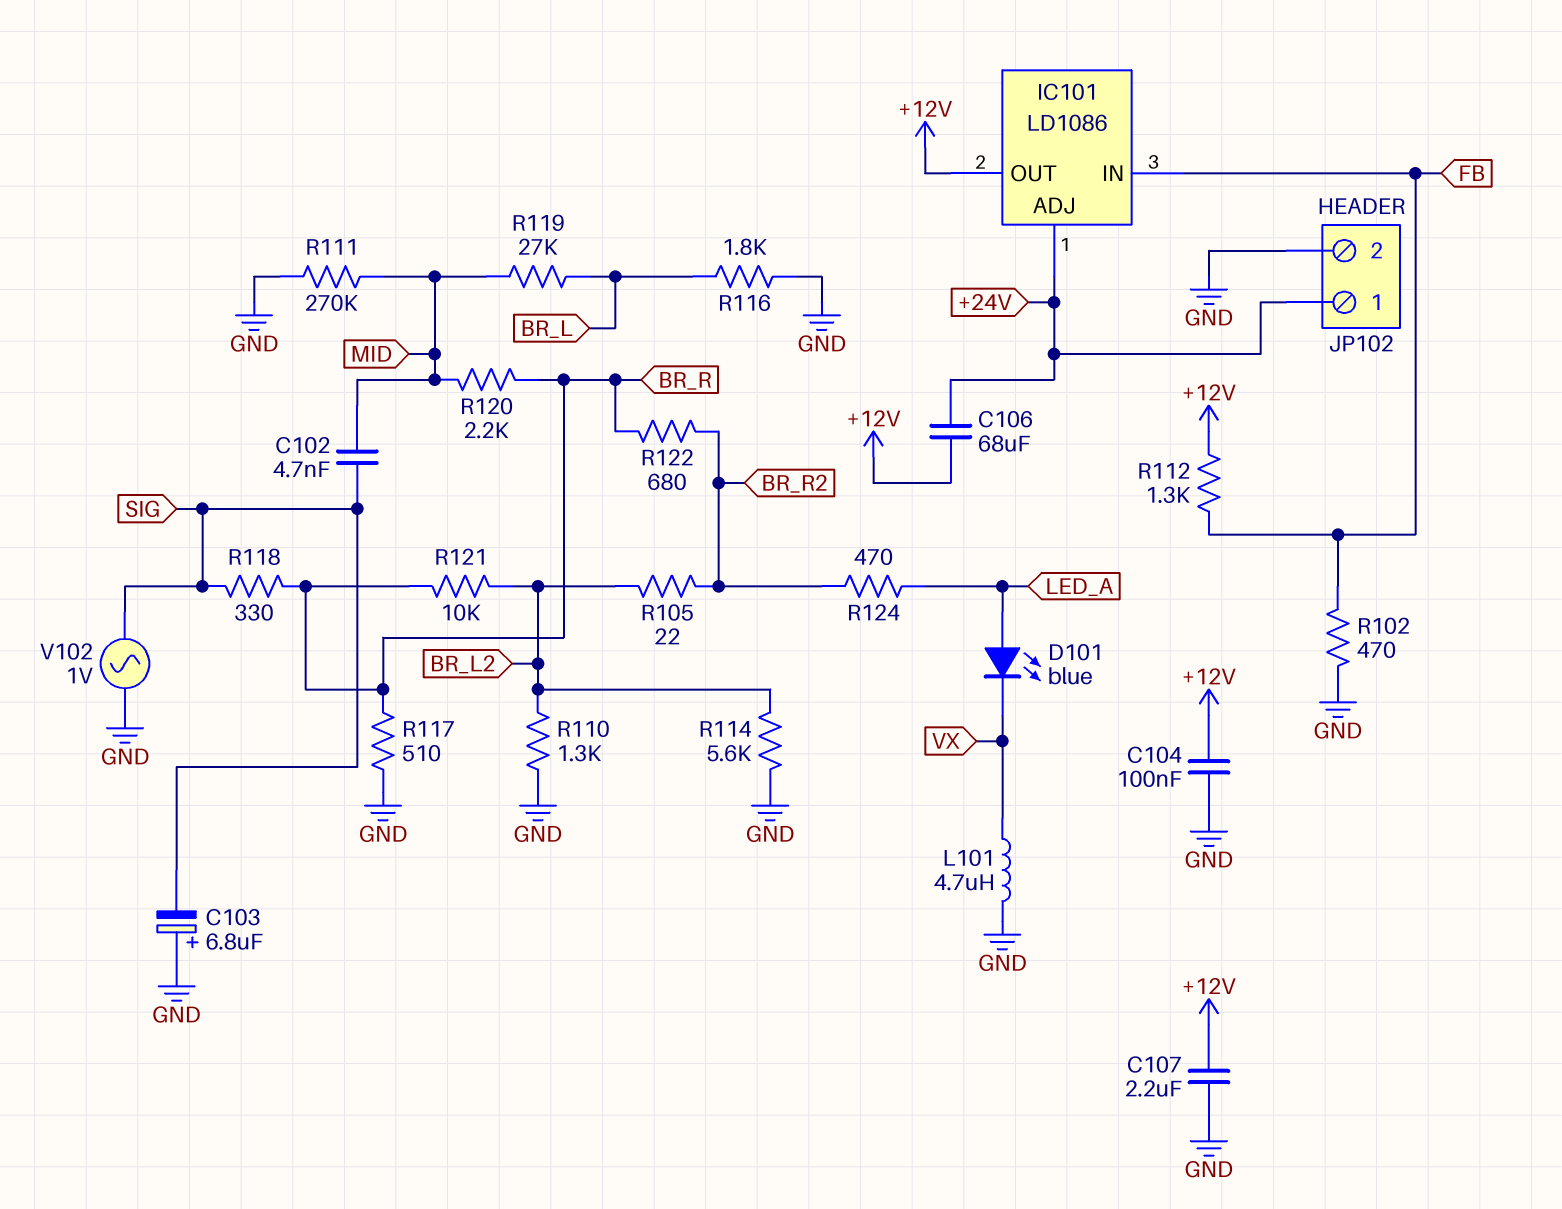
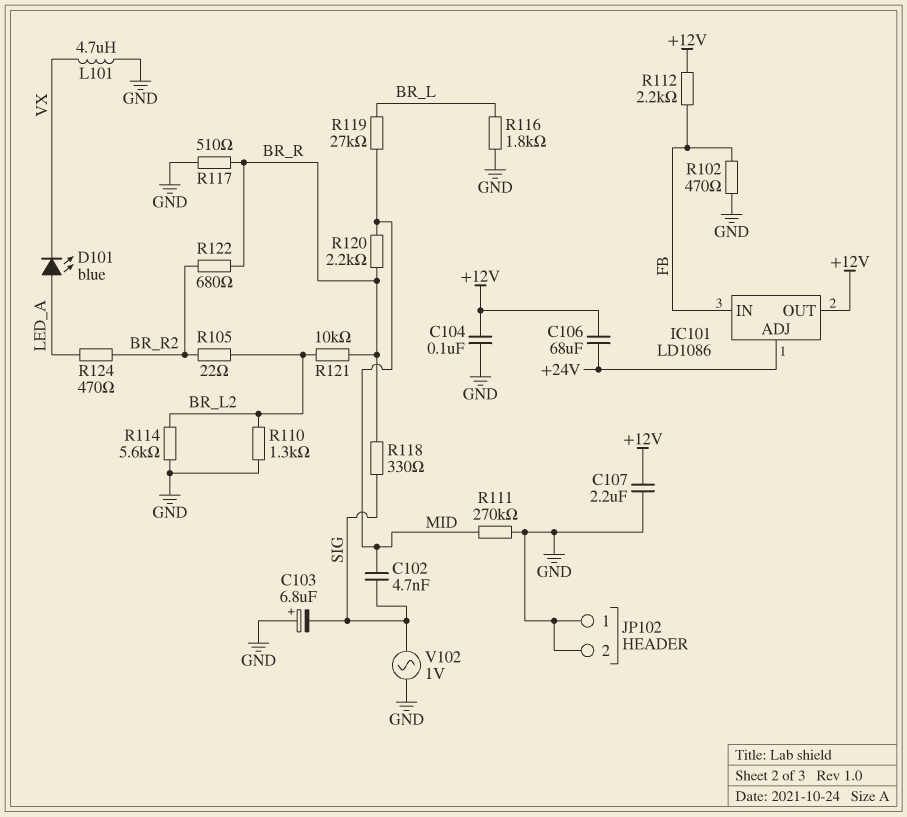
JP102 pin 1: +24V -> GND
R112: 1.3k (+12V, FB) -> 2.2k (+12V, FB)

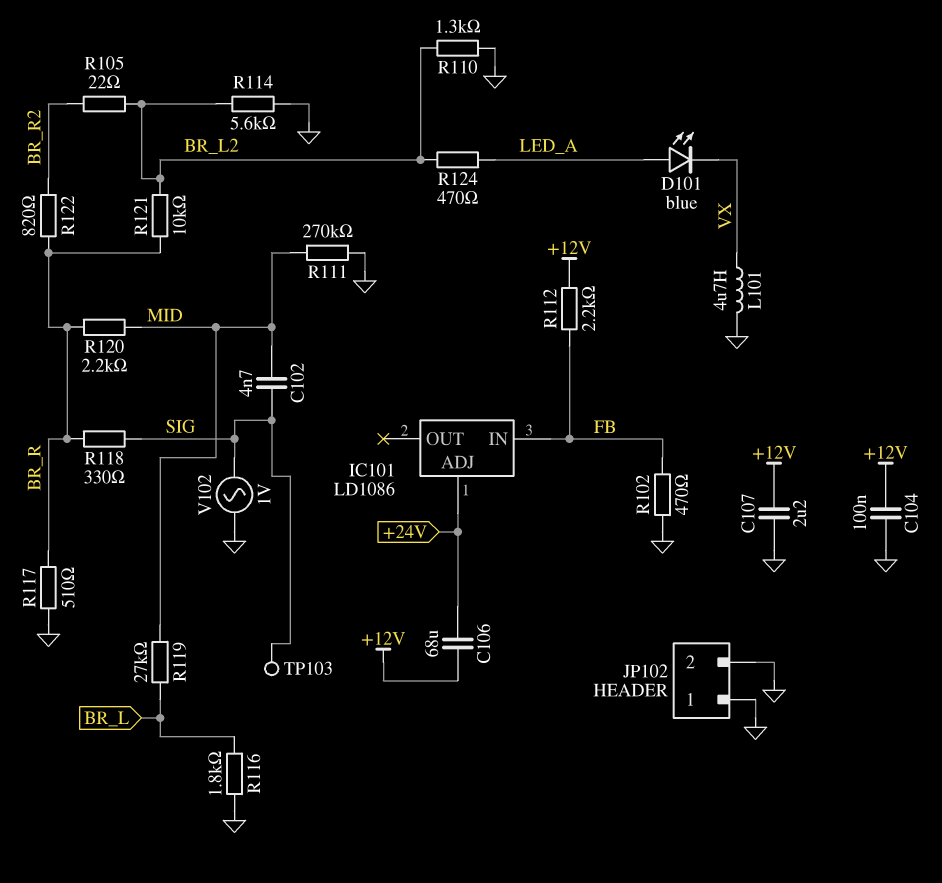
C103: 6.8uF (plus GND, minus SIG) -> none
IC101 pin OUT: +12V -> none
R122: 680 (BR_R, BR_R2) -> 820 (BR_R, BR_R2)
R124: 470 (BR_R2, LED_A) -> 470 (BR_L2, LED_A)
TP103: none -> test point (SIG)

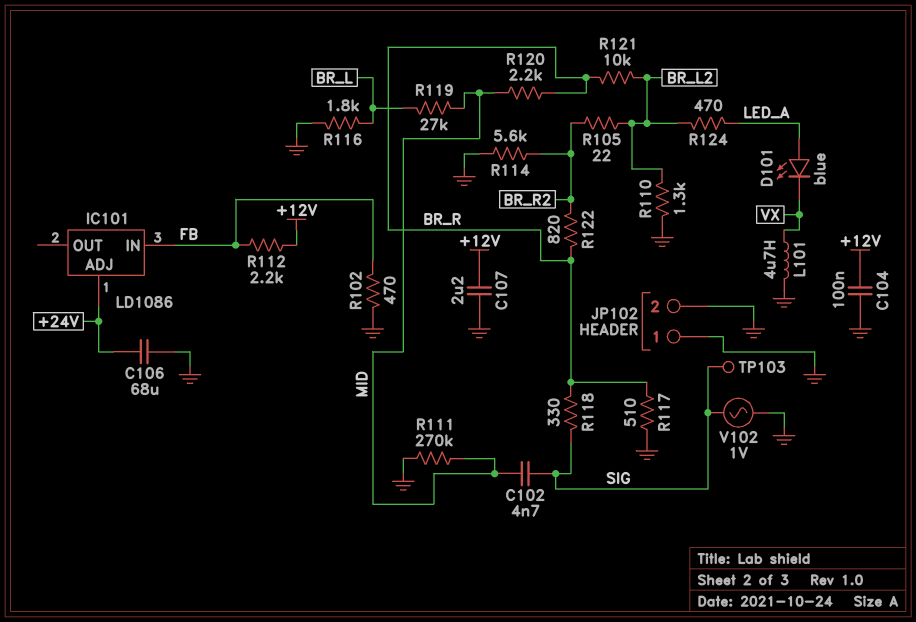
C106: 68uF (+12V, +24V) -> 68uF (+24V, GND)
R114: 5.6k (BR_L2, GND) -> 5.6k (BR_R2, GND)

